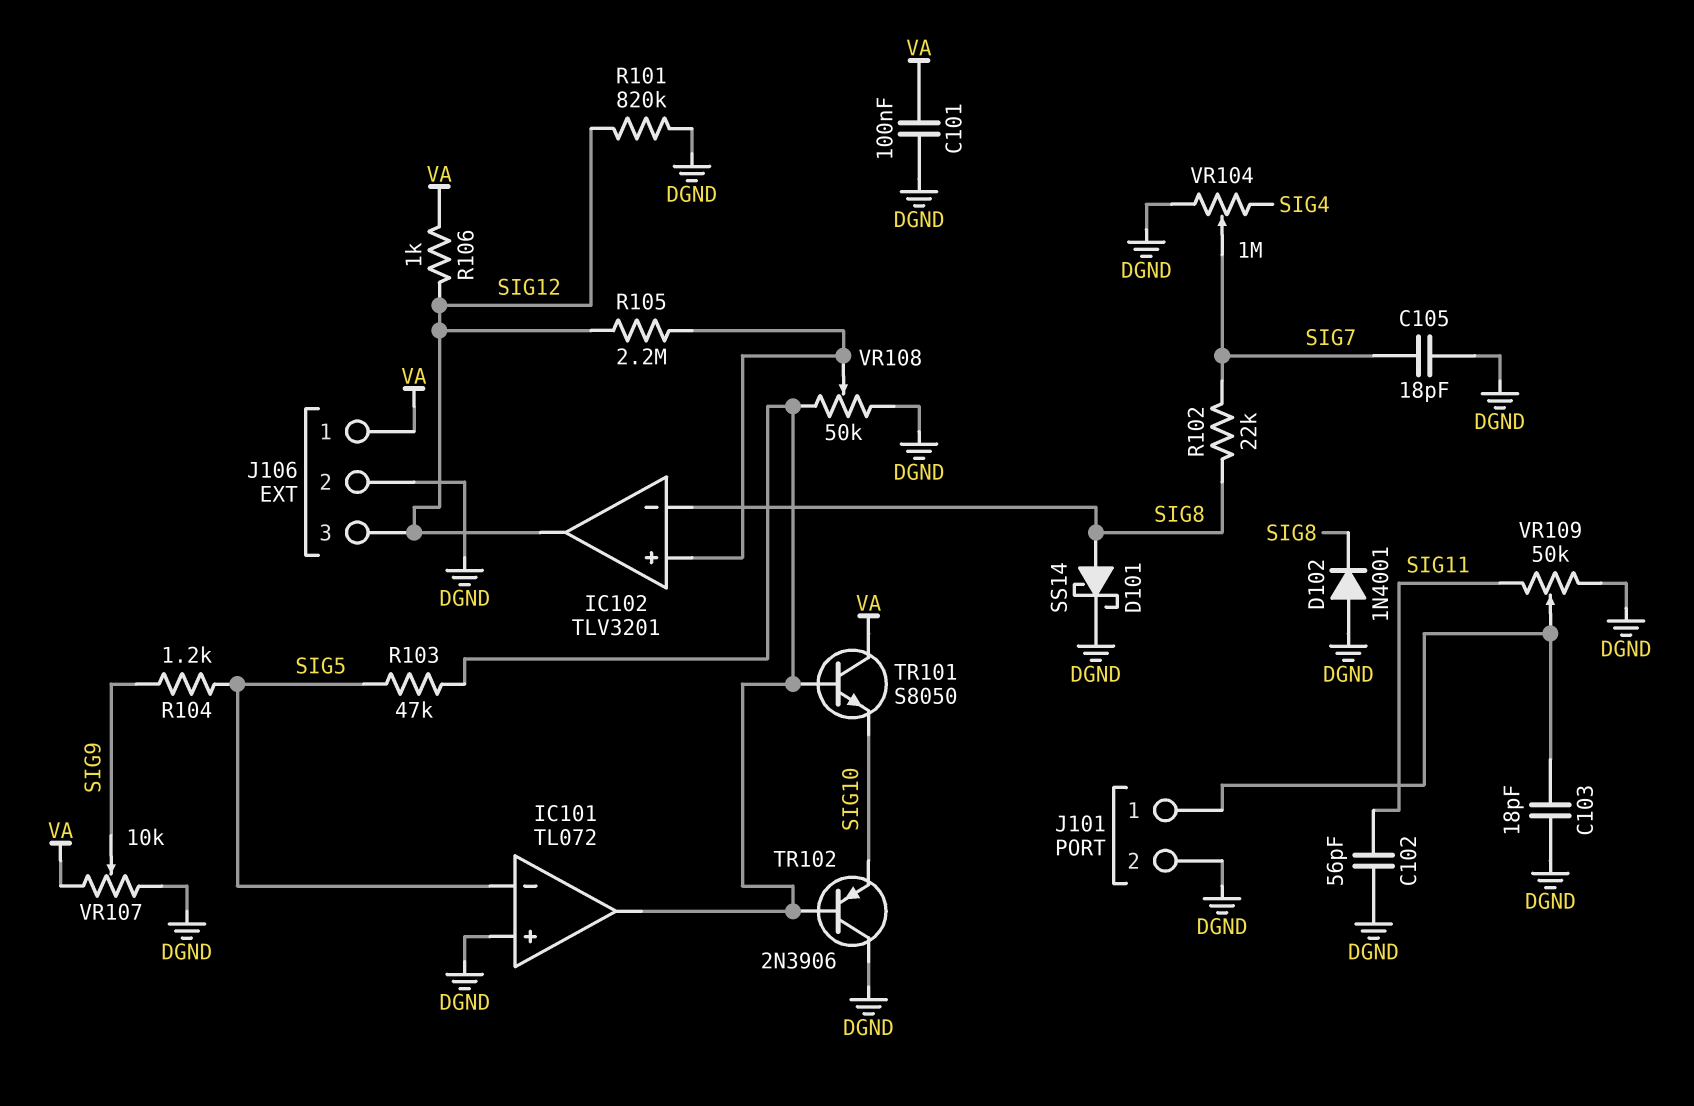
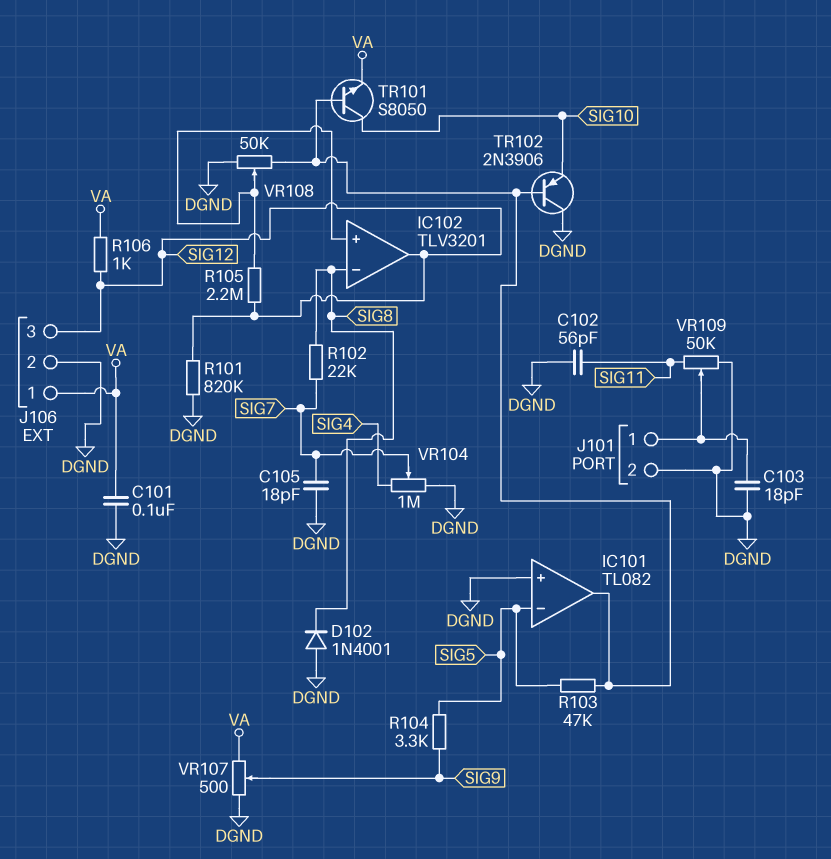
D101: schottky SS14 (A SIG8, K DGND) -> none
IC101: TL072 -> TL082
R104: 1.2k (SIG5, SIG9) -> 3.3k (SIG5, SIG9)
TR101: NPN S8050 (B IC101/out, C VA, E SIG10) -> NPN S8050 (B IC101/out, C SIG10, E VA)
VR107: 10k (DGND, VA, wiper SIG9) -> 500 (DGND, VA, wiper SIG9)

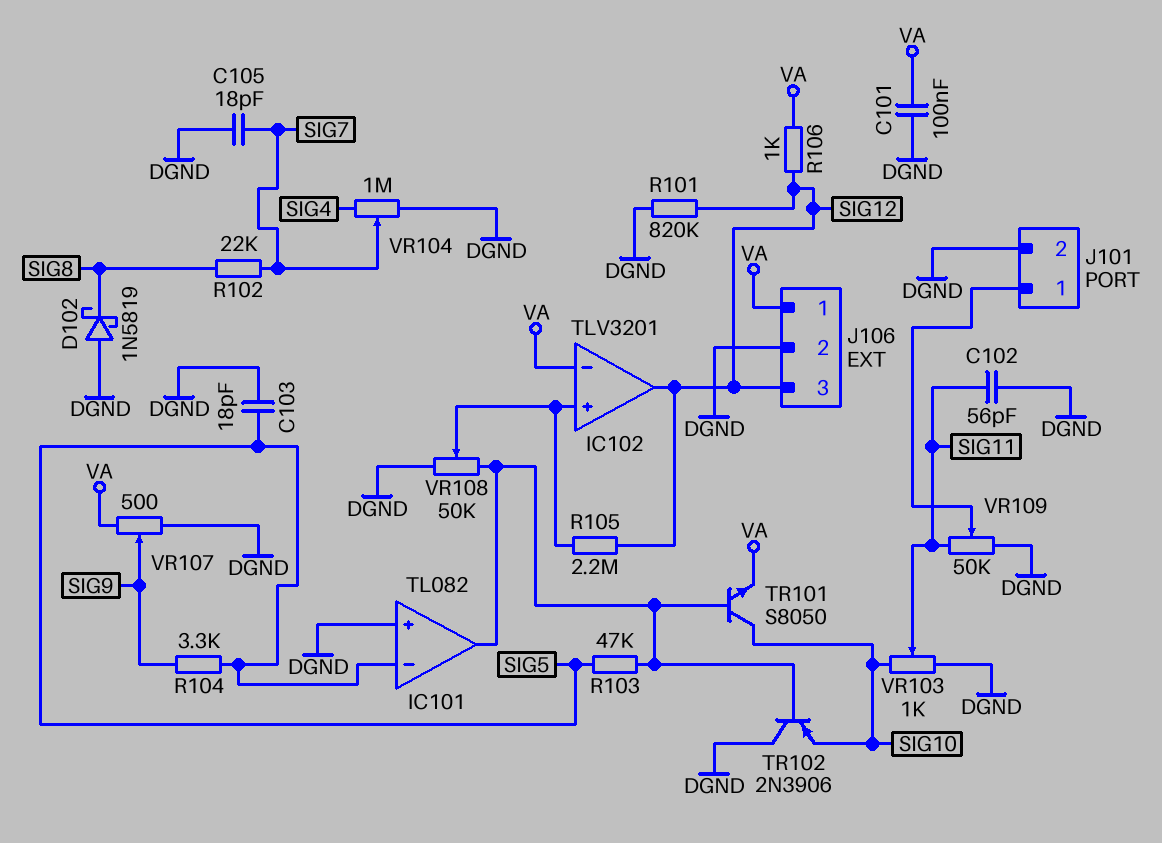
C103: 18pF (DGND, J101/1) -> 18pF (DGND, SIG5)
D102: diode 1N4001 (A DGND, K SIG8) -> schottky 1N5819 (A DGND, K SIG8)
IC102 pin in-: SIG8 -> VA
VR103: none -> 1k (DGND, SIG10, wiper SIG11)

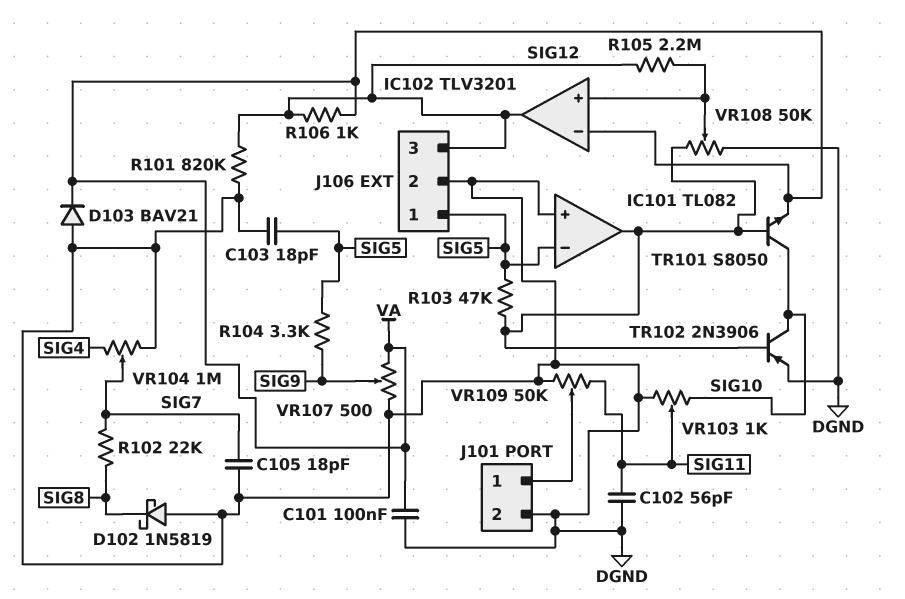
D103: none -> diode BAV21 (A DGND, K VA)
J106 pin 1: VA -> SIG5
TR102: PNP 2N3906 (B IC101/out, C DGND, E SIG10) -> PNP 2N3906 (B IC101/out, C SIG10, E DGND)

